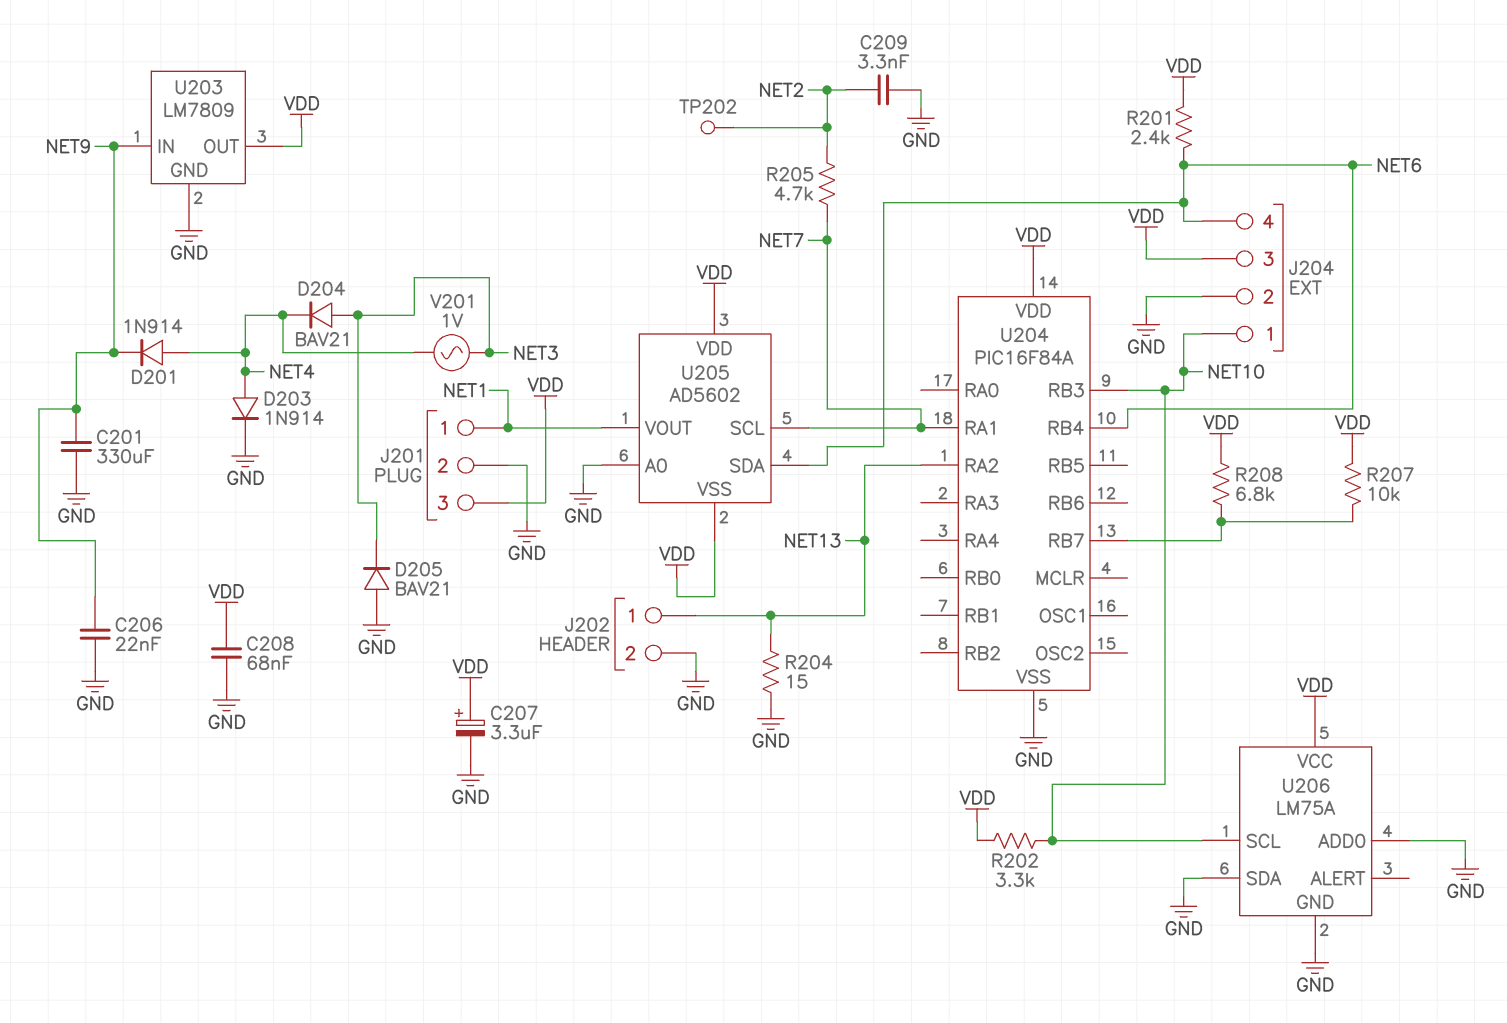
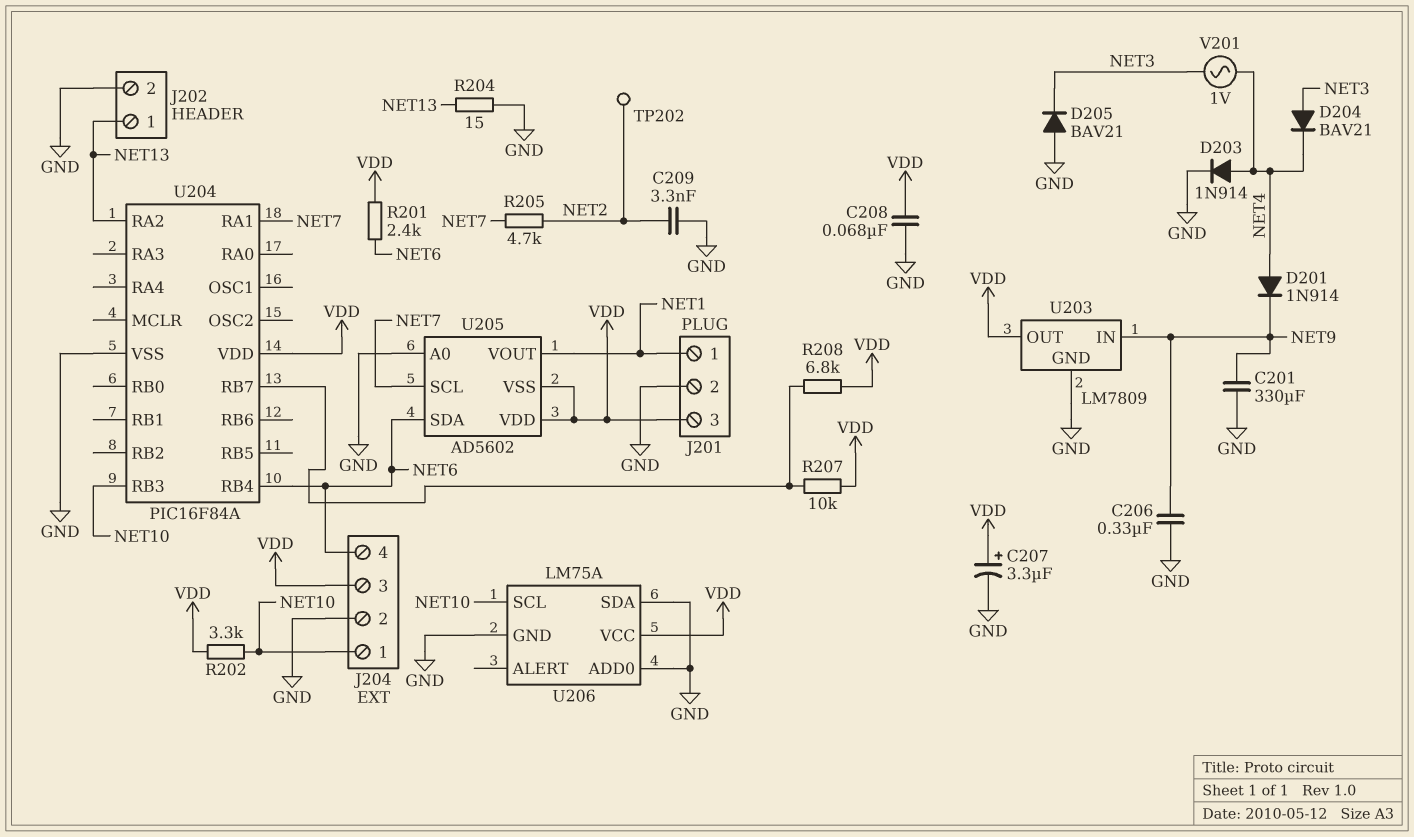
C206: 22nF (GND, NET9) -> 330nF (GND, NET9)

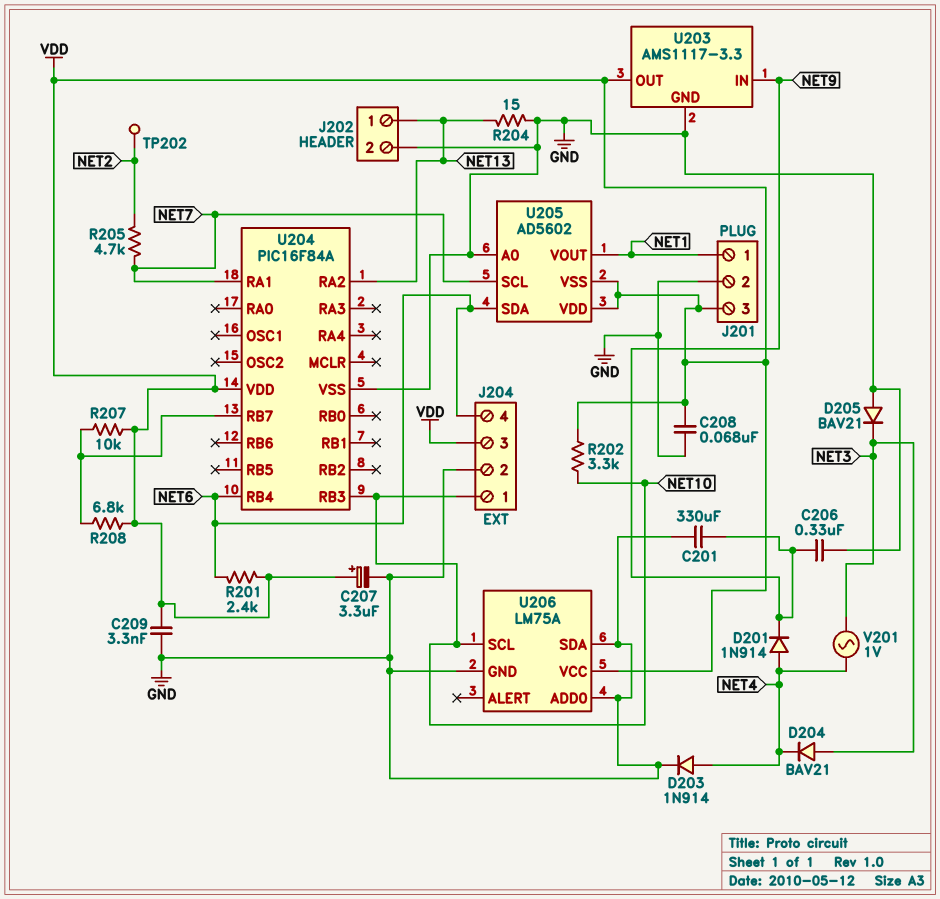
C209: 3.3nF (GND, NET2) -> 3.3nF (GND, VDD)
U203: LM7809 -> AMS1117-3.3

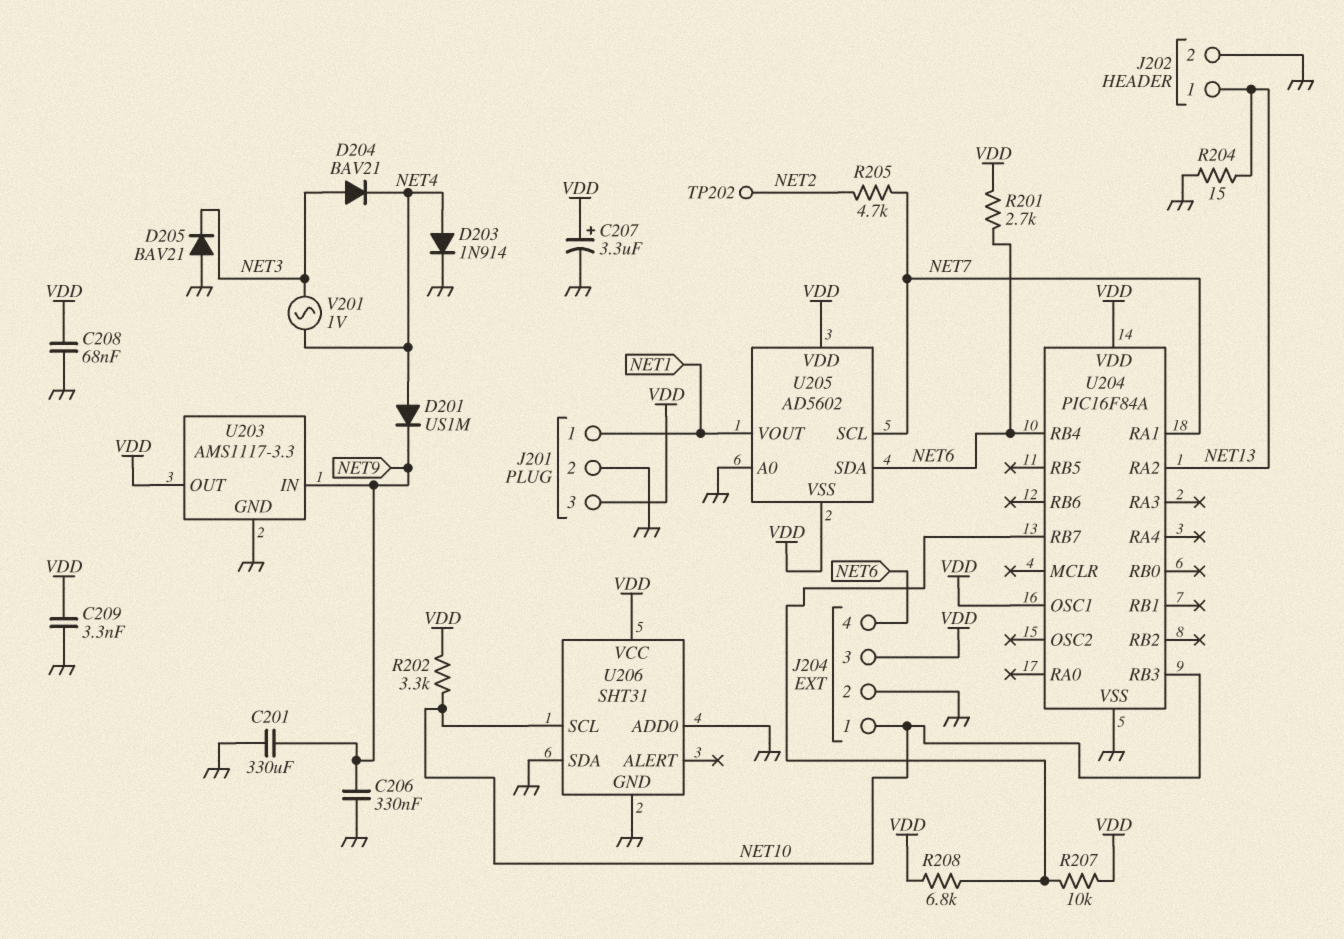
D201: diode 1N914 (A NET4, K NET9) -> diode US1M (A NET4, K NET9)
R201: 2.4k (NET6, VDD) -> 2.7k (NET6, VDD)
U204 pin OSC1: none -> VDD
U206: LM75A -> SHT31

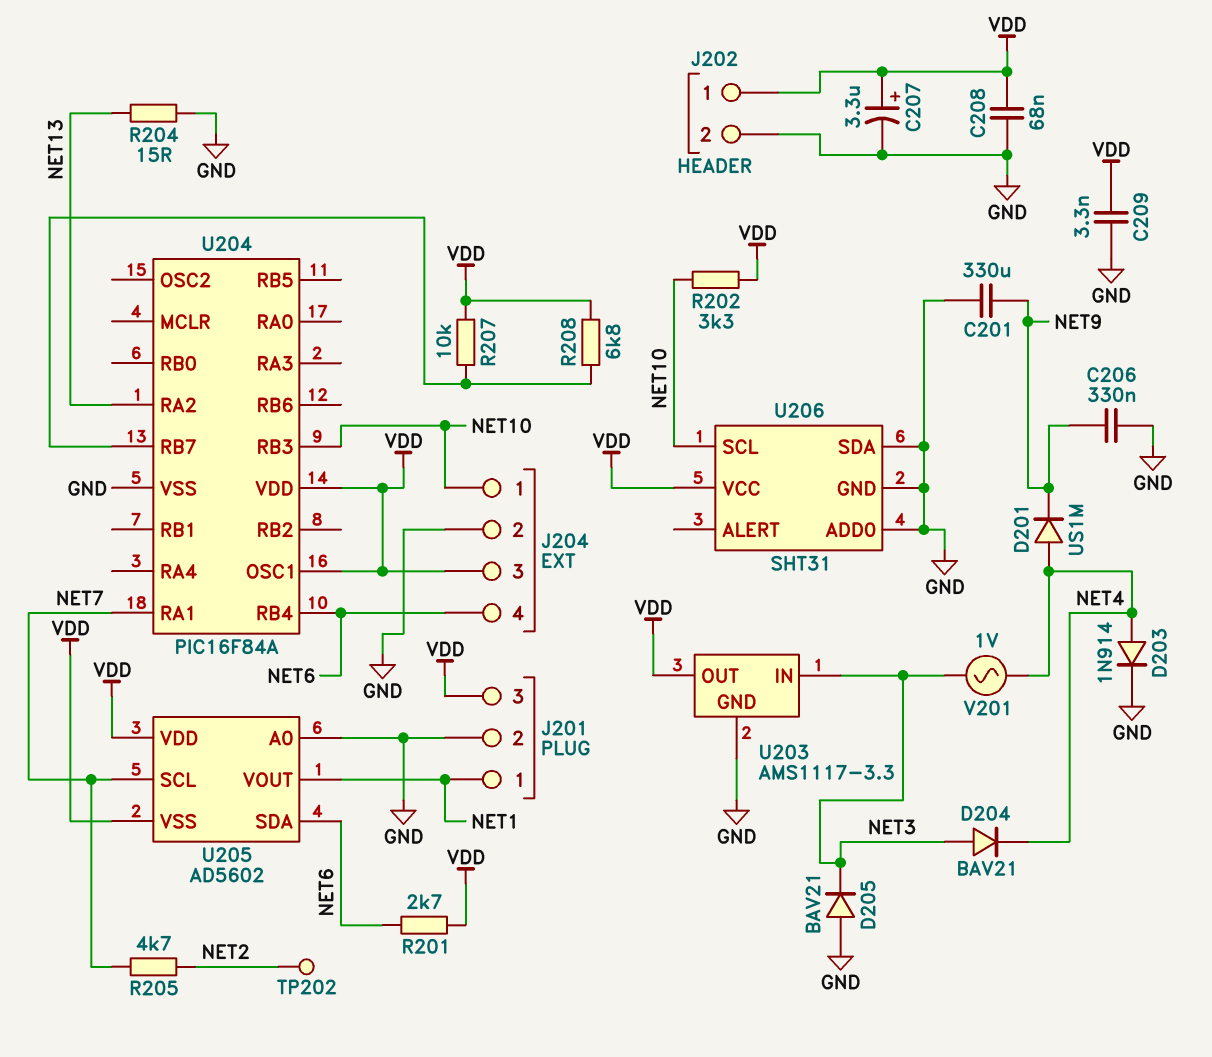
J202 pin 1: NET13 -> VDD
U203 pin IN: NET9 -> NET3

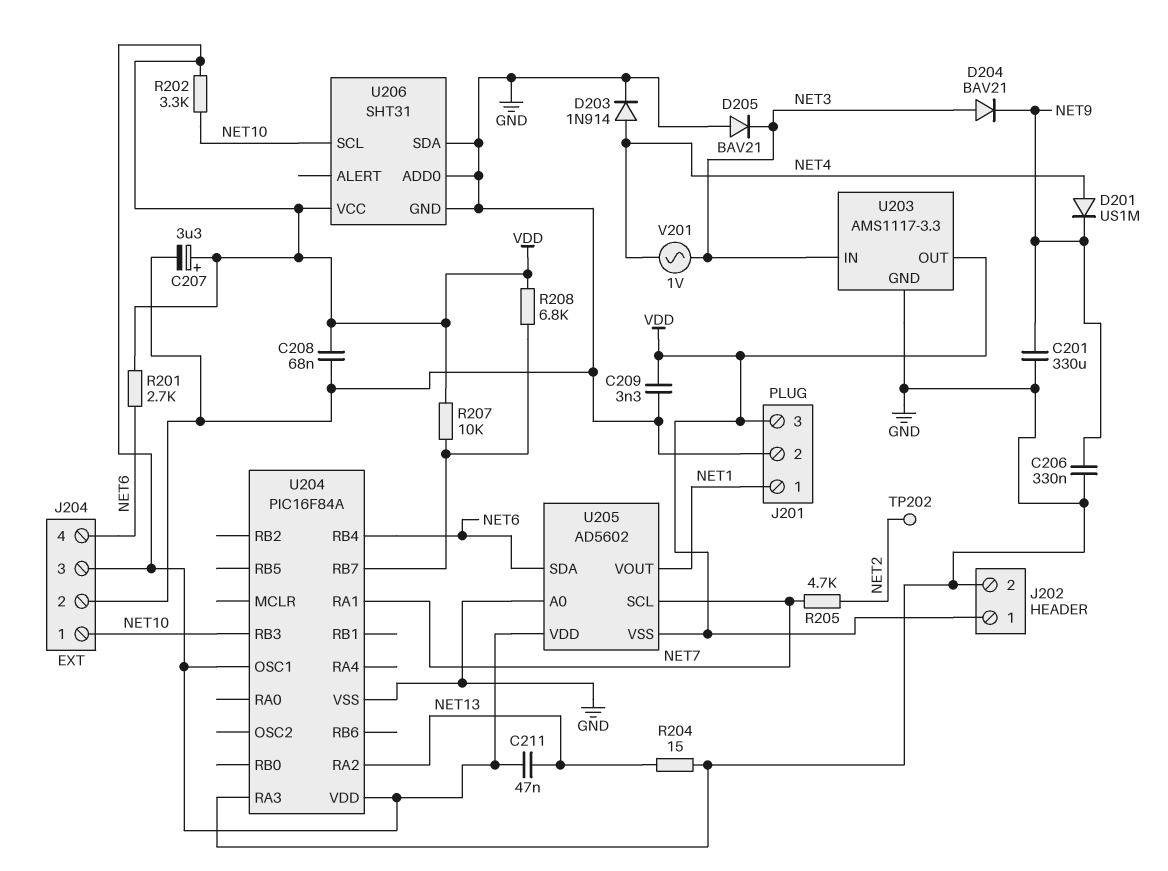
C211: none -> 47nF (NET13, VDD)
D204: diode BAV21 (A NET3, K NET4) -> diode BAV21 (A NET3, K NET9)
U204 pin RA3: none -> GND

